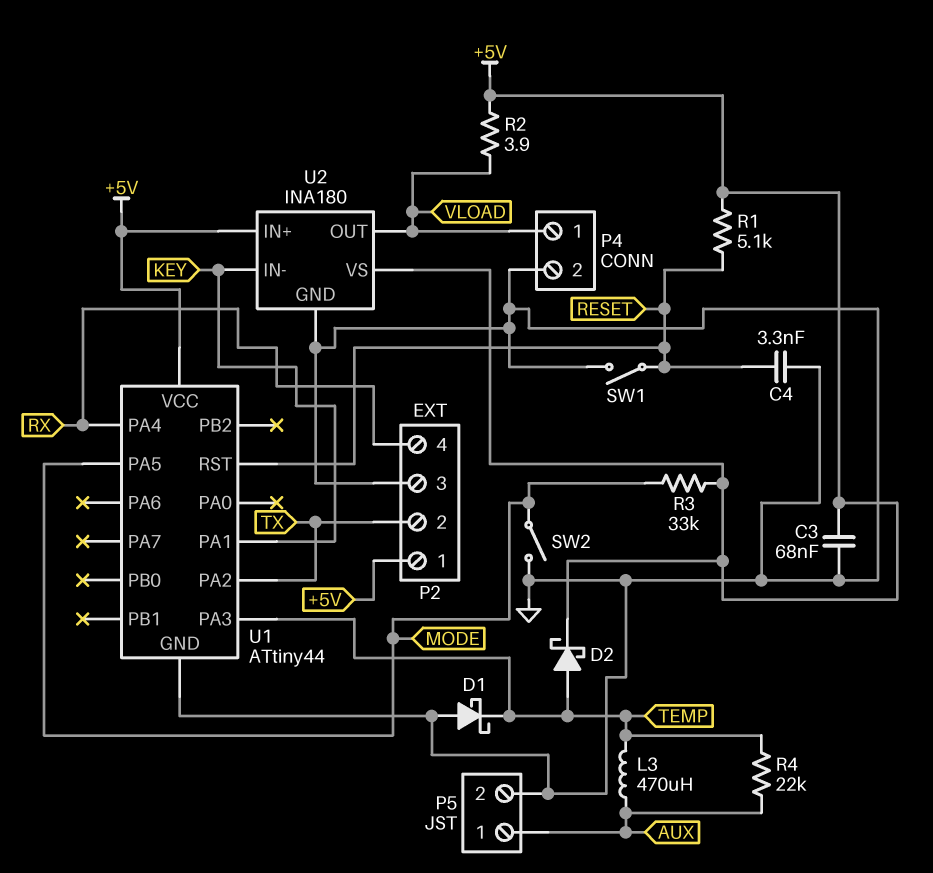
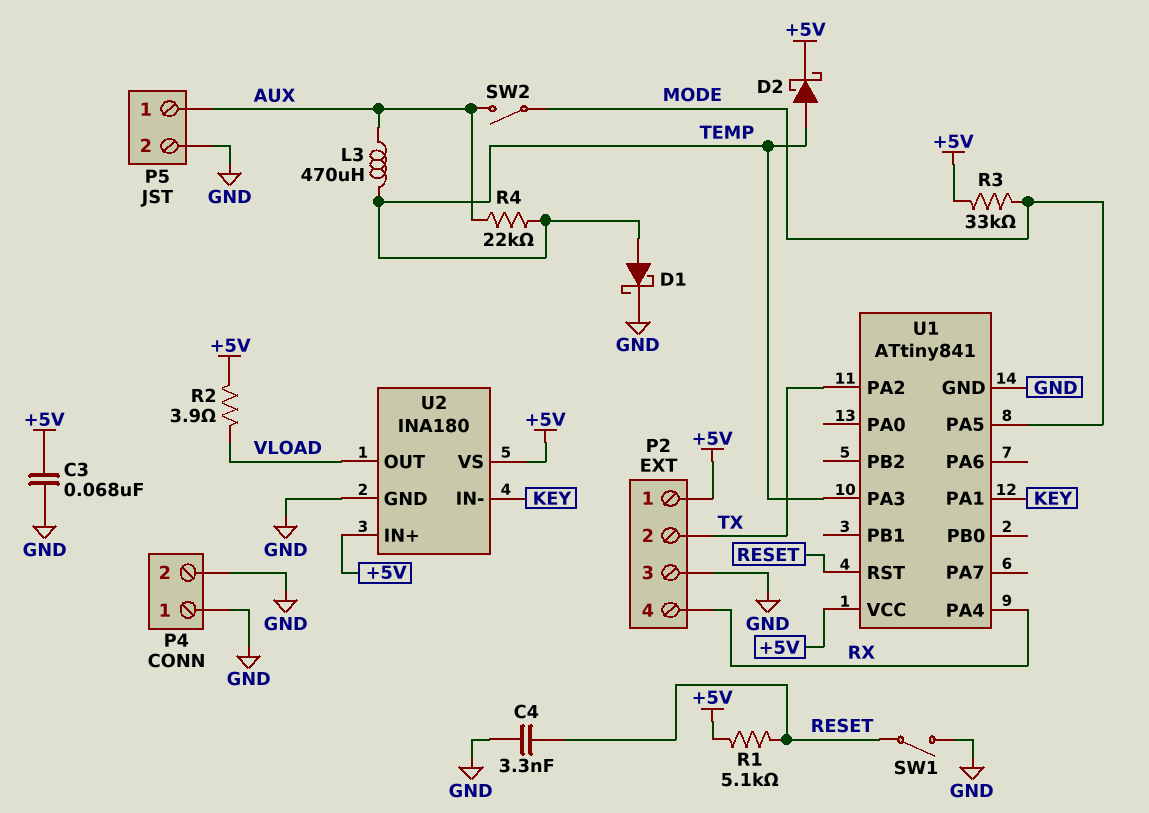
D1: schottky (A GND, K TEMP) -> schottky (A TEMP, K GND)
P4 pin 1: VLOAD -> GND
SW2: switch (GND, MODE) -> switch (AUX, MODE)
U1: ATtiny44 -> ATtiny841

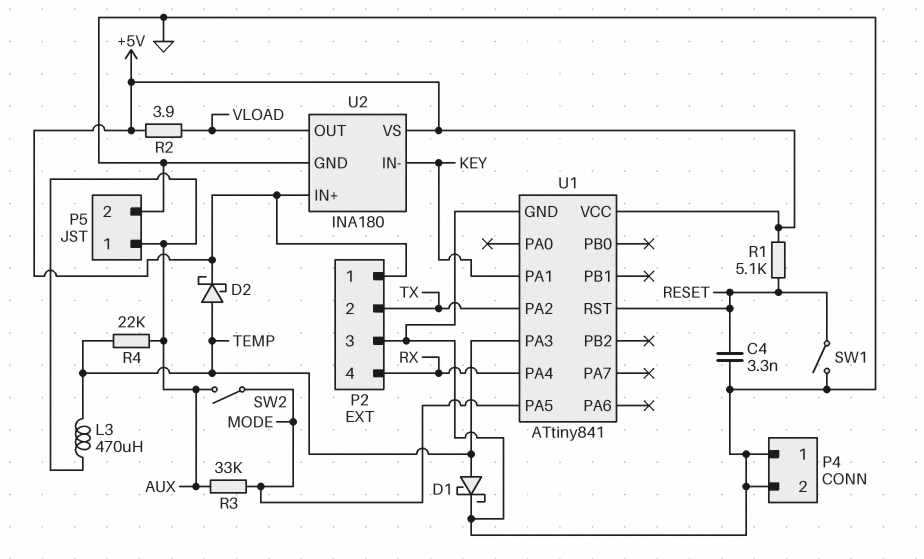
C3: 68nF (+5V, GND) -> none
R3: 33k (+5V, MODE) -> 33k (AUX, MODE)

